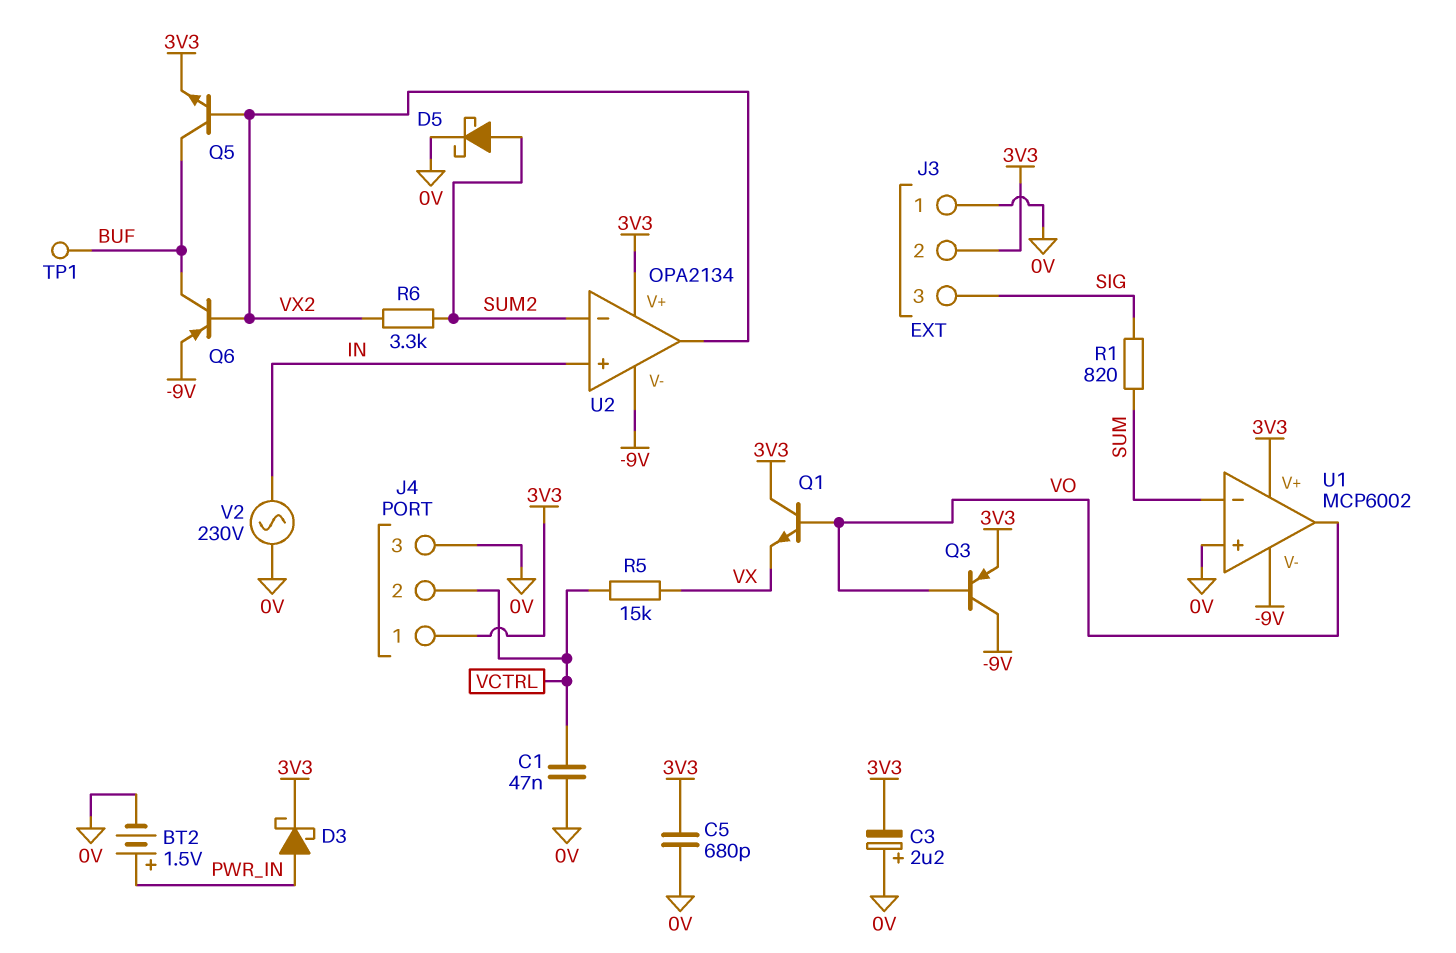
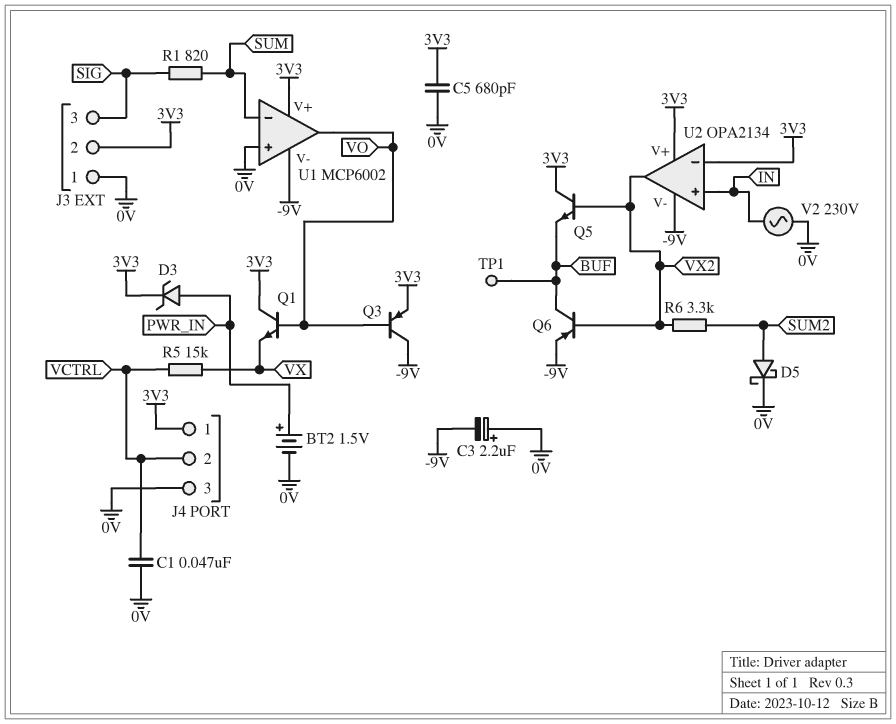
C3: 2.2uF (plus 0V, minus 3V3) -> 2.2uF (plus 0V, minus -9V)
D3: schottky (A PWR_IN, K 3V3) -> zener (A PWR_IN, K 3V3)
Q5: NPN (B VX2, C BUF, E 3V3) -> NPN (B VX2, C 3V3, E BUF)
U2 pin in-: SUM2 -> 3V3

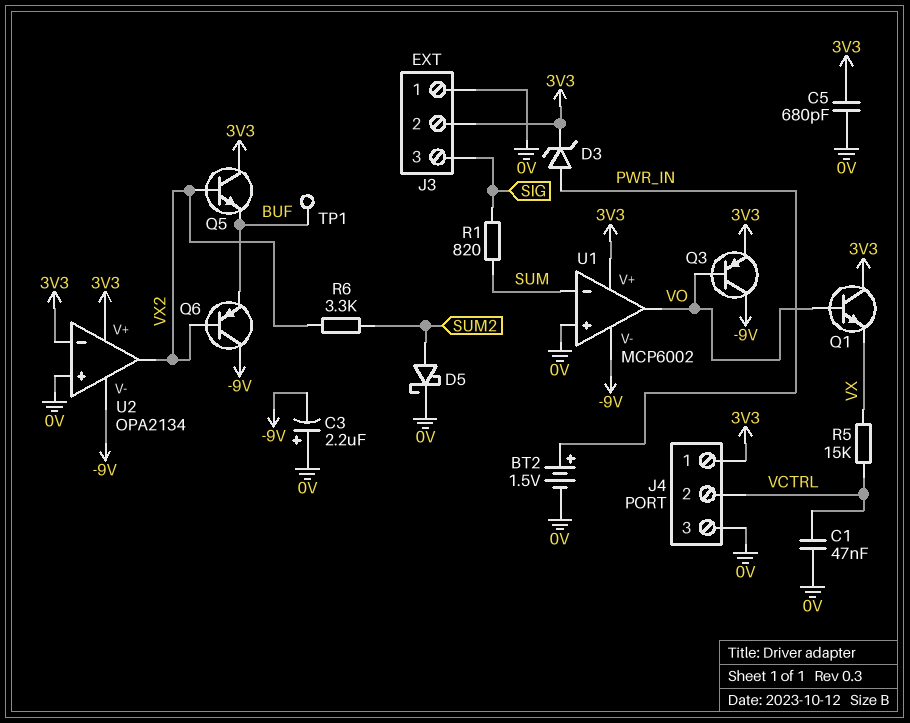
Q6: PNP (B VX2, C BUF, E -9V) -> PNP (B VX2, C -9V, E BUF)
U2 pin in+: IN -> 0V
V2: AC 230V (0V, IN) -> none

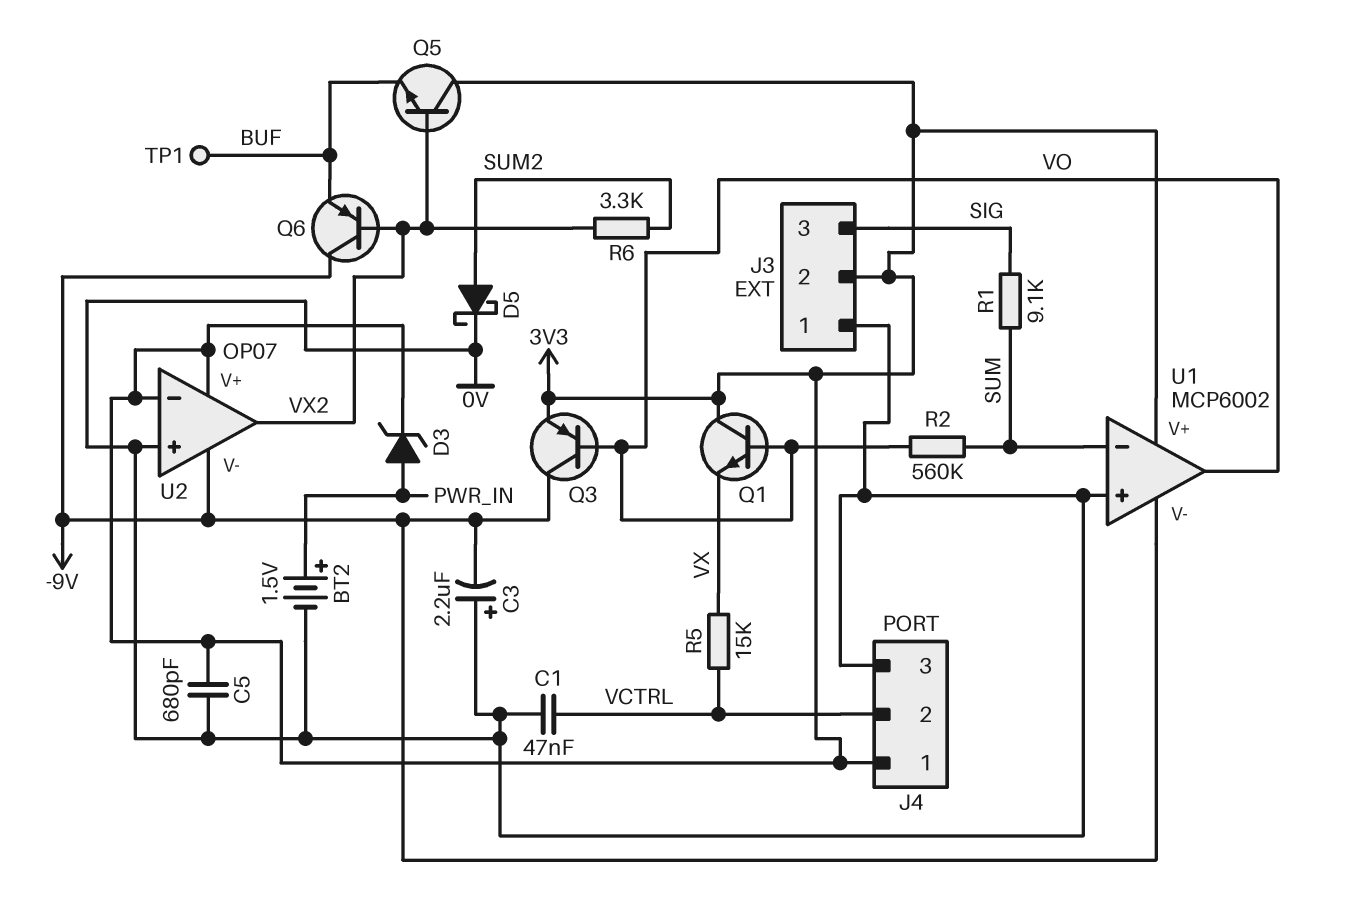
R1: 820 (SIG, SUM) -> 9.1k (SIG, SUM)
R2: none -> 560k (SUM, VO)
U2: OPA2134 -> OP07

